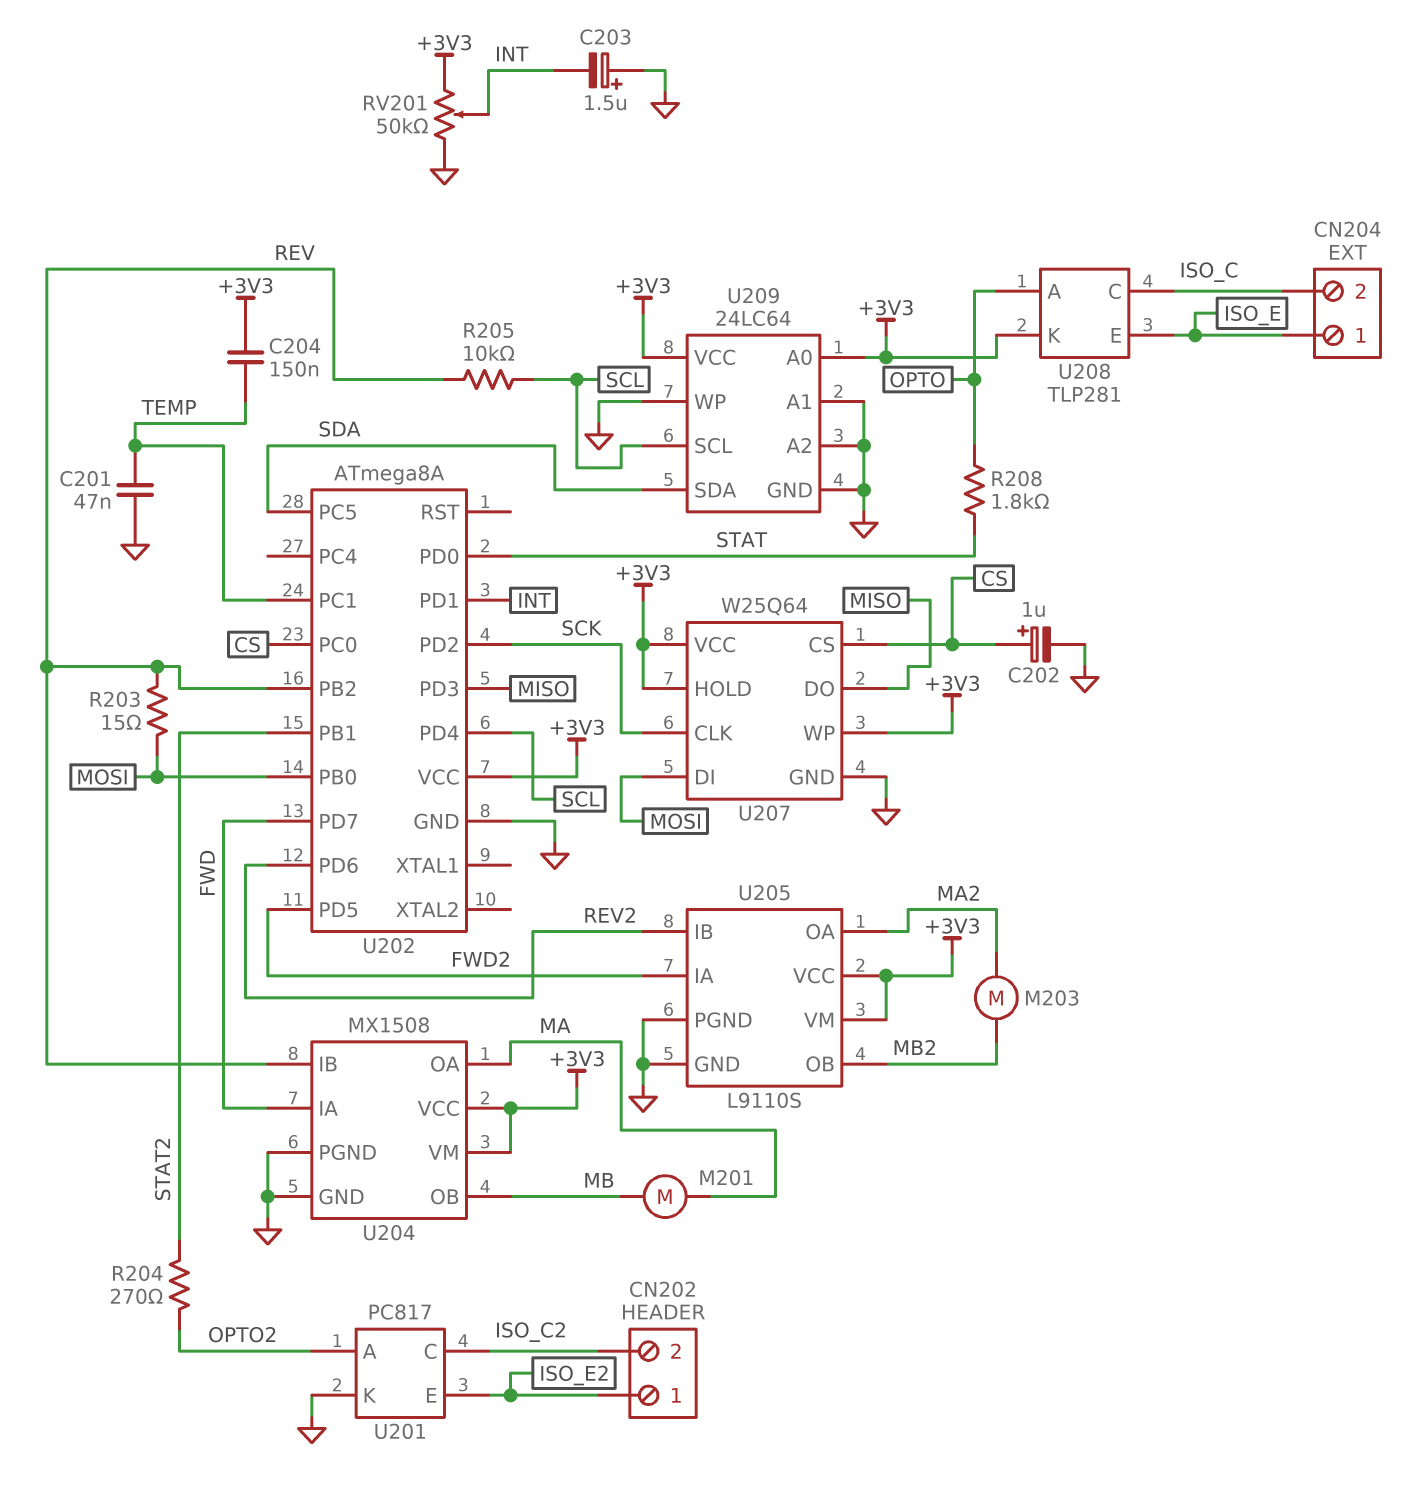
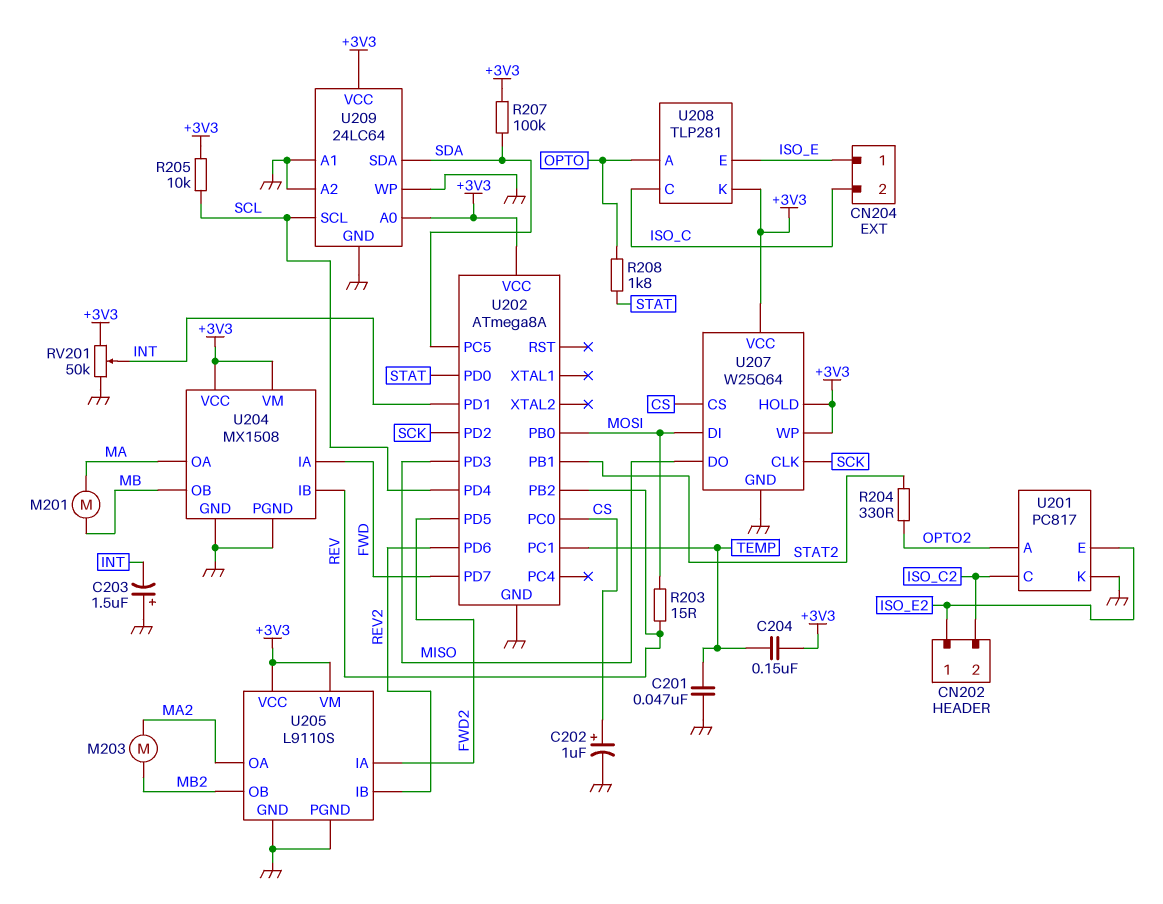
R204: 270 (OPTO2, STAT2) -> 330 (OPTO2, STAT2)
R205: 10k (REV, SCL) -> 10k (+3V3, SCL)
R207: none -> 100k (+3V3, SDA)

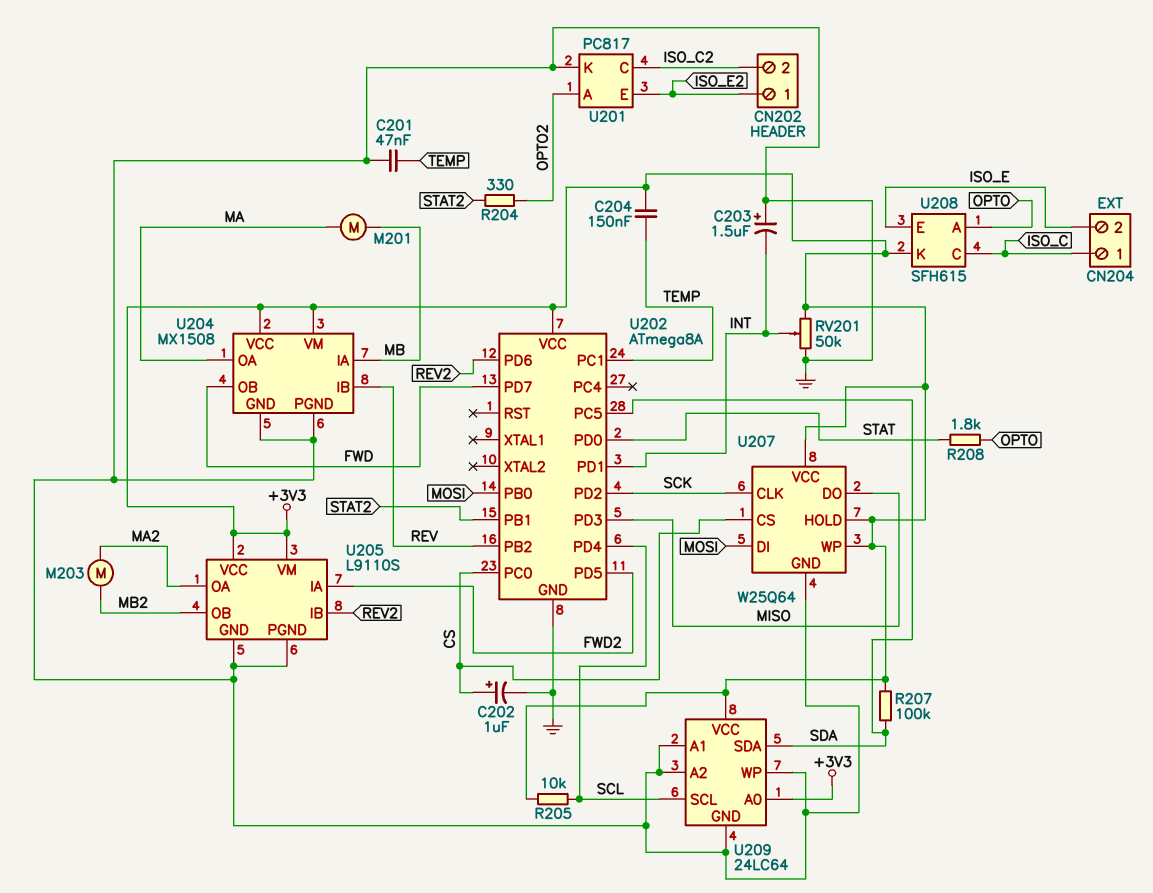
CN204 pin 1: ISO_E -> ISO_C
CN204 pin 2: ISO_C -> ISO_E
R203: 15 (MOSI, REV) -> none
U204 pin IA: FWD -> MB
U204 pin OB: MB -> FWD
U208: TLP281 -> SFH615

